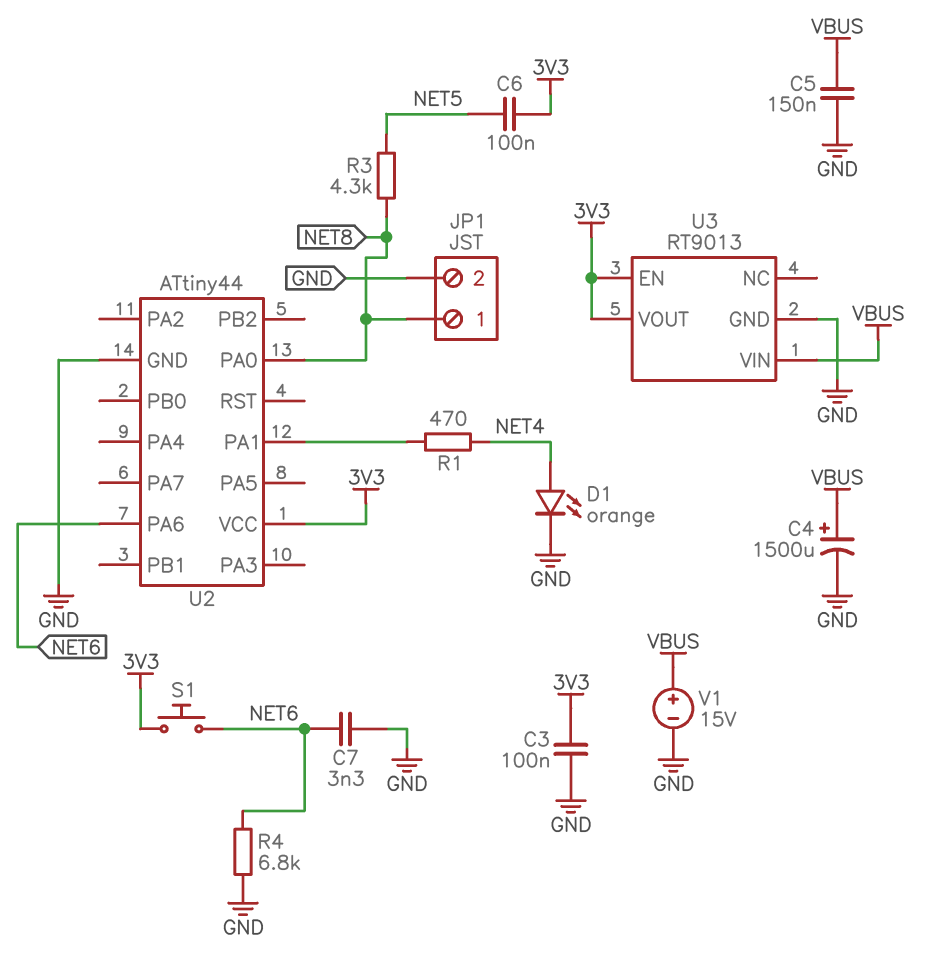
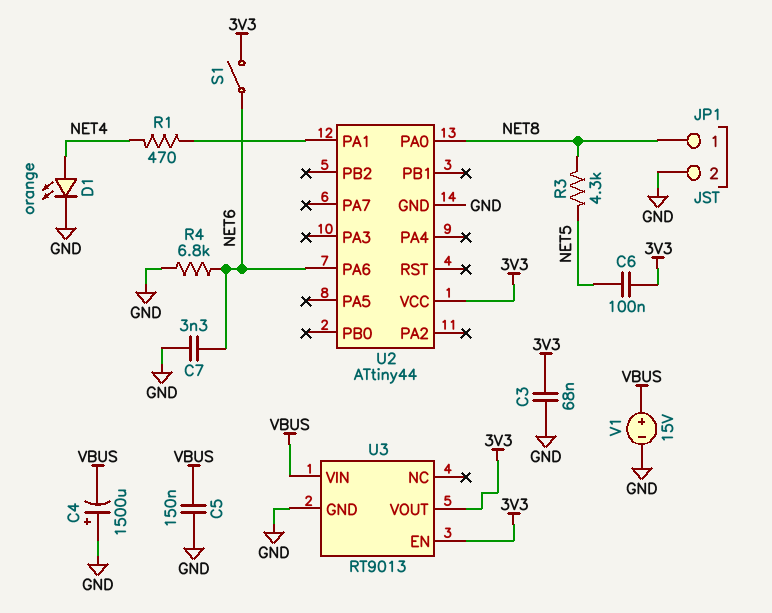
C3: 100nF (3V3, GND) -> 68nF (3V3, GND)
C4: 1500uF (plus VBUS, minus GND) -> 1500uF (plus GND, minus VBUS)
S1: button (3V3, NET6) -> switch (3V3, NET6)

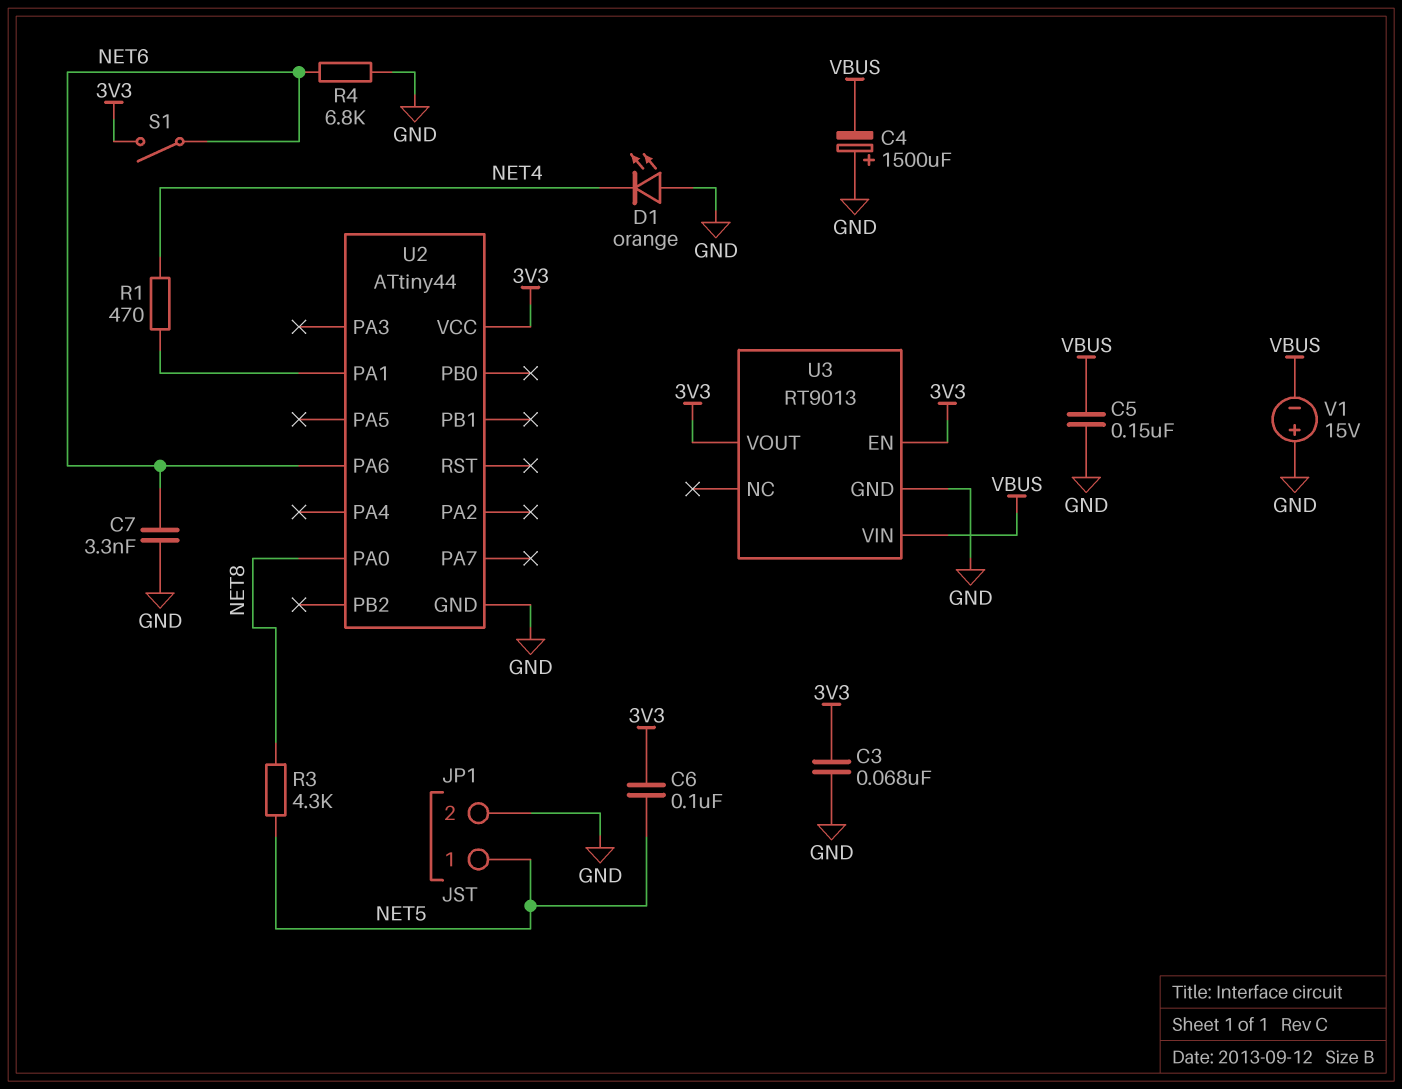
D1: LED orange (A NET4, K GND) -> LED orange (A GND, K NET4)
JP1 pin 1: NET8 -> NET5
V1: 15V (plus VBUS, minus GND) -> 15V (plus GND, minus VBUS)

